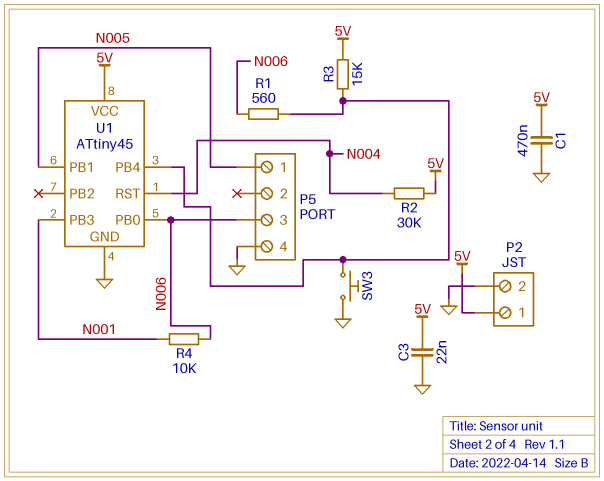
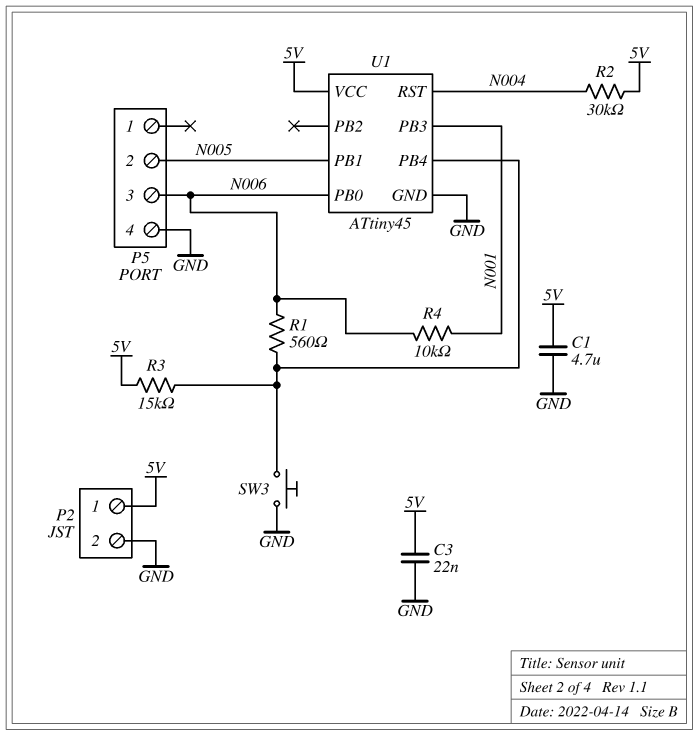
C1: 470nF (5V, GND) -> 4.7uF (5V, GND)
P5 pin 1: N005 -> none
P5 pin 2: none -> N005

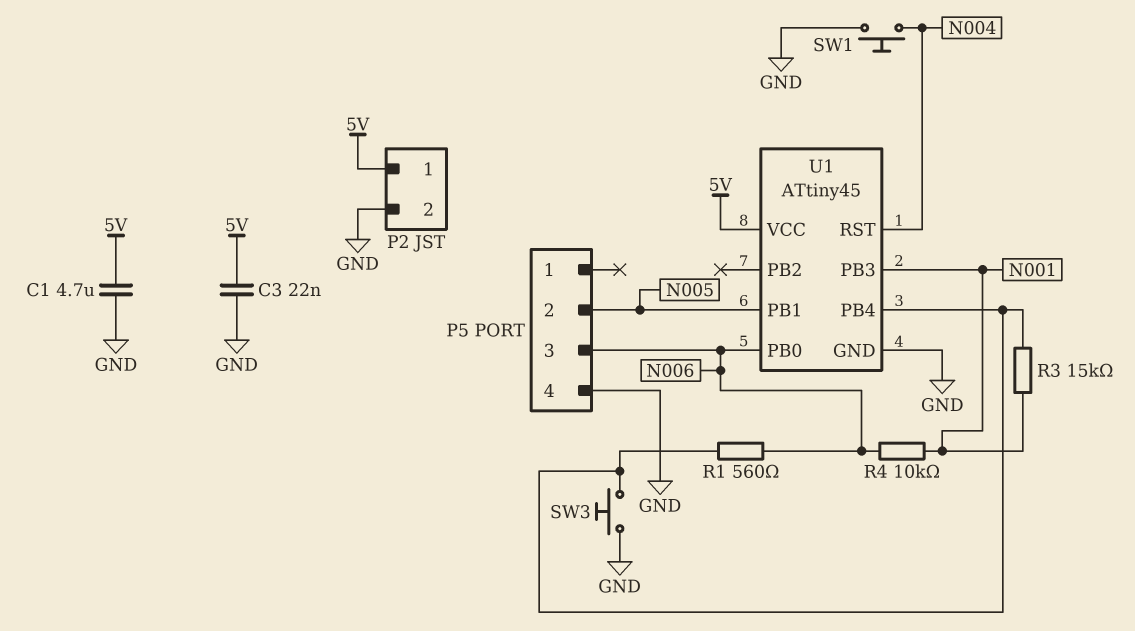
R2: 30k (5V, N004) -> none
R3: 15k (5V, U1/PB4) -> 15k (N001, U1/PB4)
SW1: none -> button (GND, N004)

